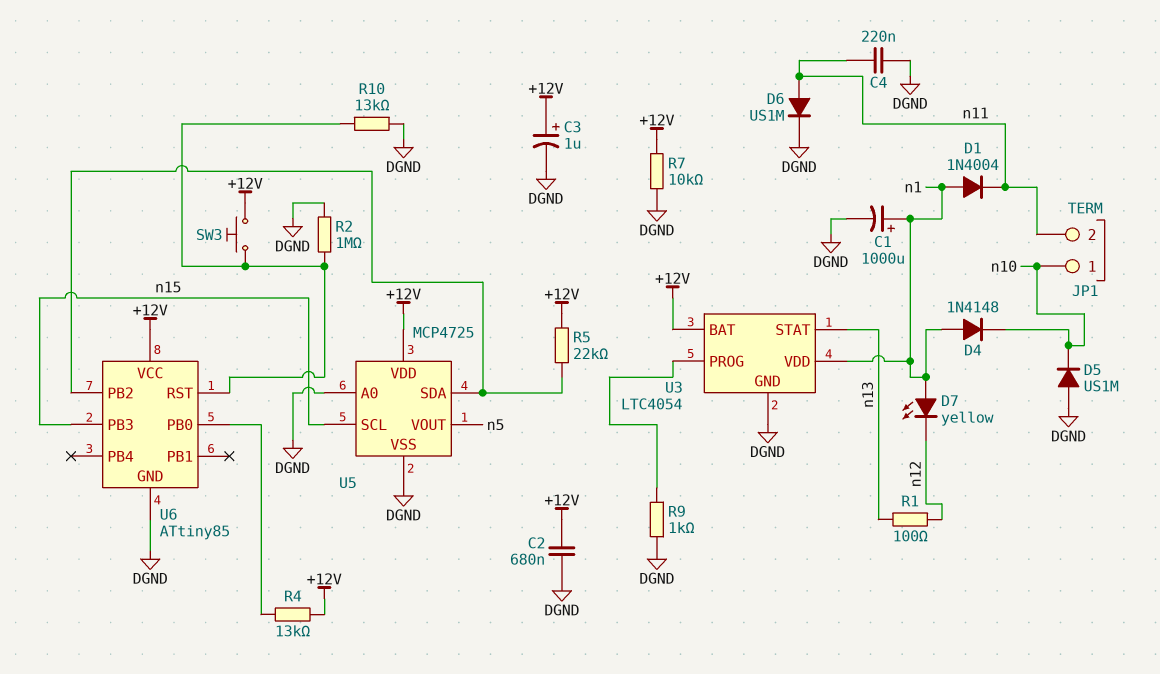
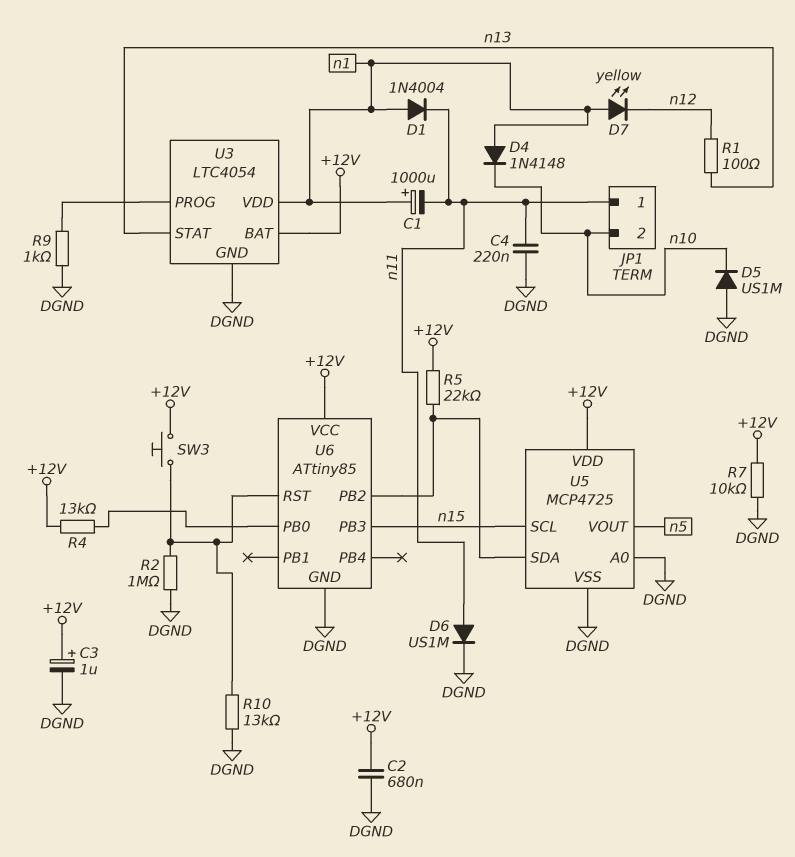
C1: 1000uF (plus n1, minus DGND) -> 1000uF (plus n1, minus n11)
JP1 pin 1: n10 -> n11
JP1 pin 2: n11 -> n10

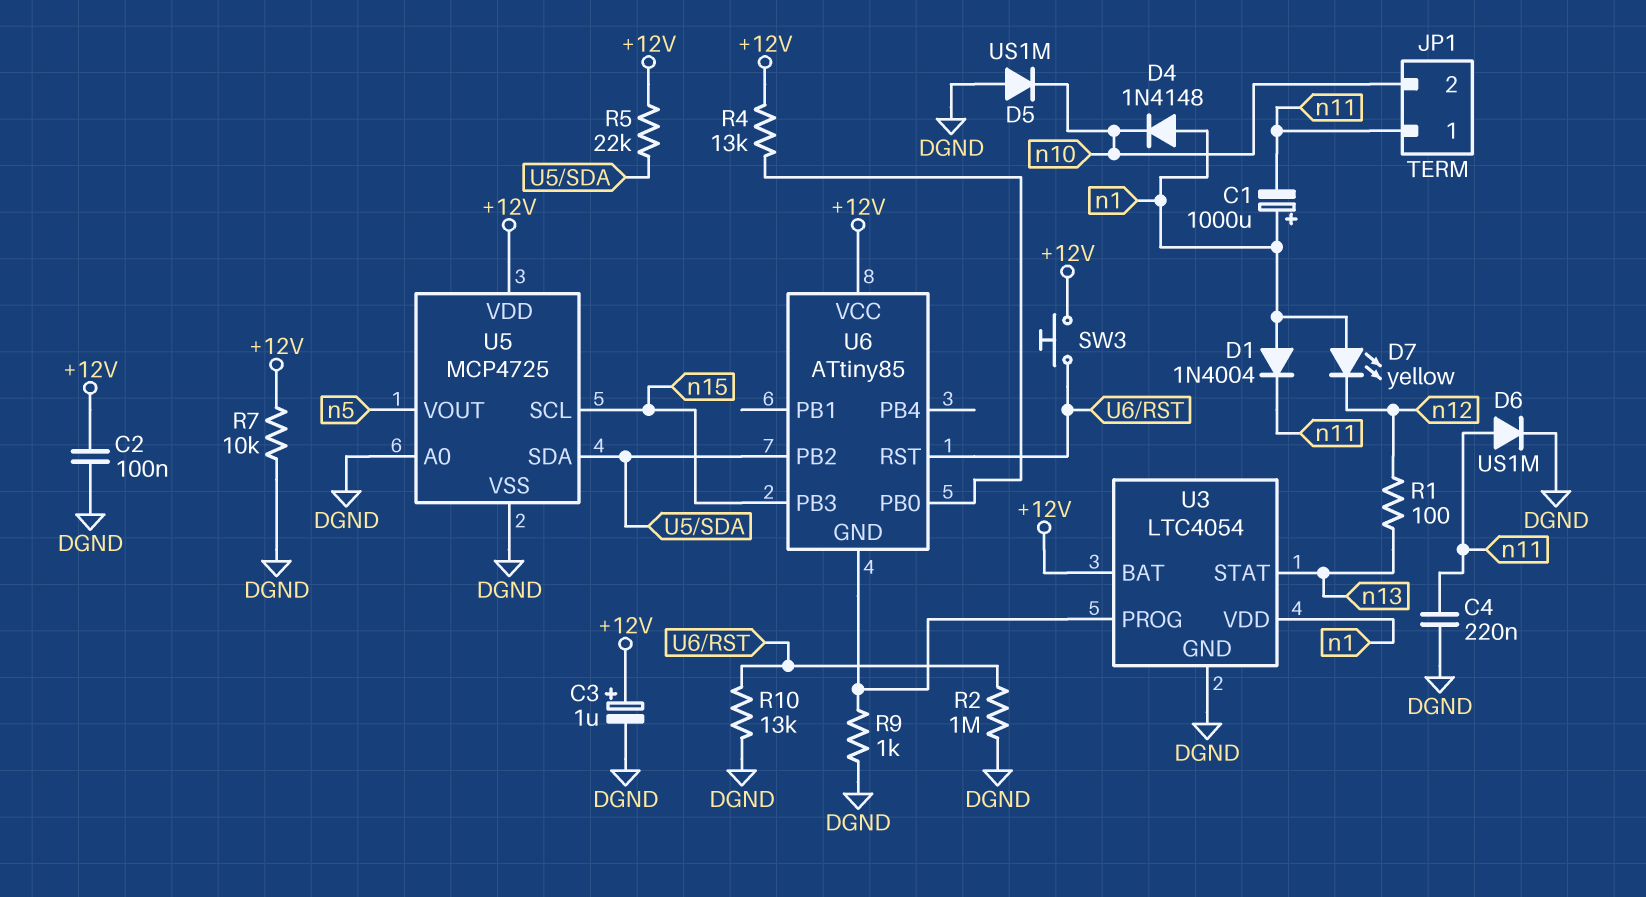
C2: 680nF (+12V, DGND) -> 100nF (+12V, DGND)
U6 pin GND: DGND -> U3/PROG

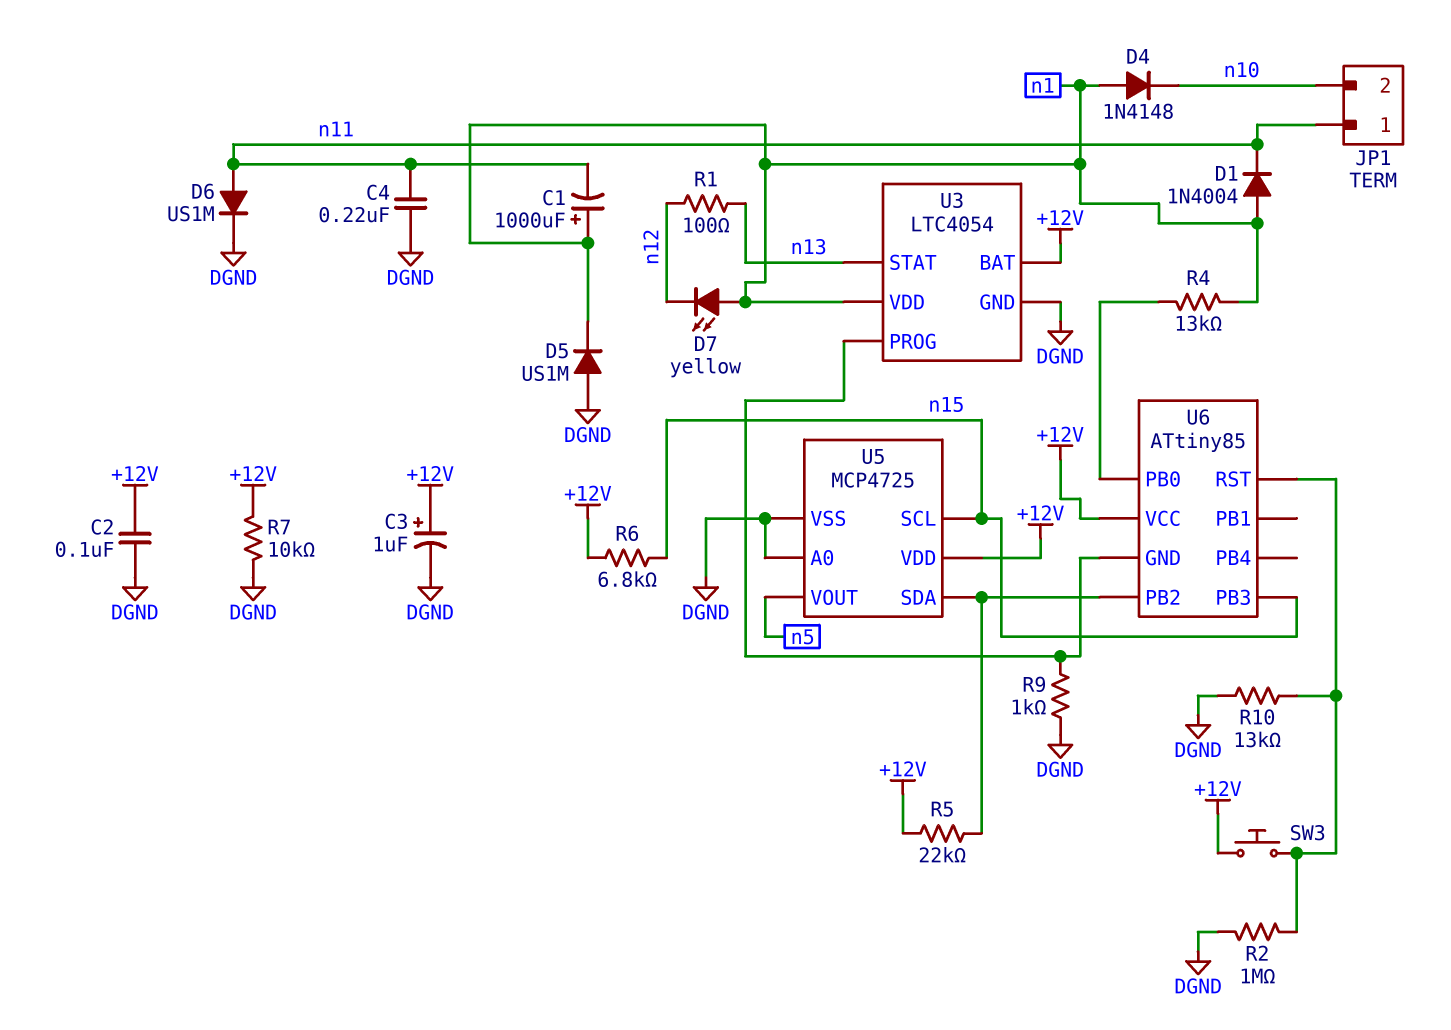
D5: diode US1M (A DGND, K n10) -> diode US1M (A DGND, K n1)
R4: 13k (+12V, U6/PB0) -> 13k (U6/PB0, n1)
R6: none -> 6.8k (+12V, n15)

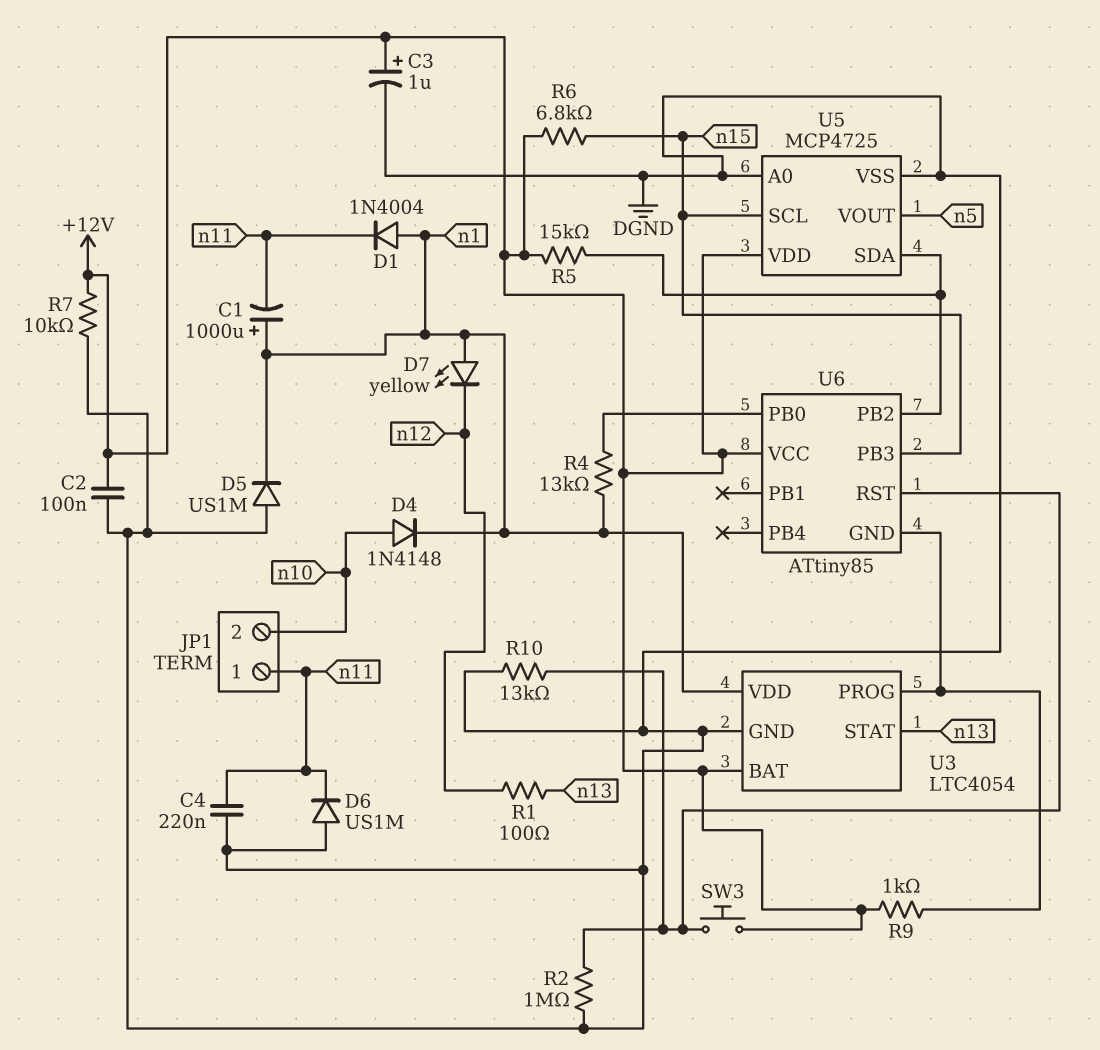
D4: diode 1N4148 (A n1, K n10) -> diode 1N4148 (A n10, K n1)
D6: diode US1M (A n11, K DGND) -> diode US1M (A DGND, K n11)
R5: 22k (+12V, U5/SDA) -> 15k (+12V, U5/SDA)
R9: 1k (DGND, U3/PROG) -> 1k (+12V, U3/PROG)

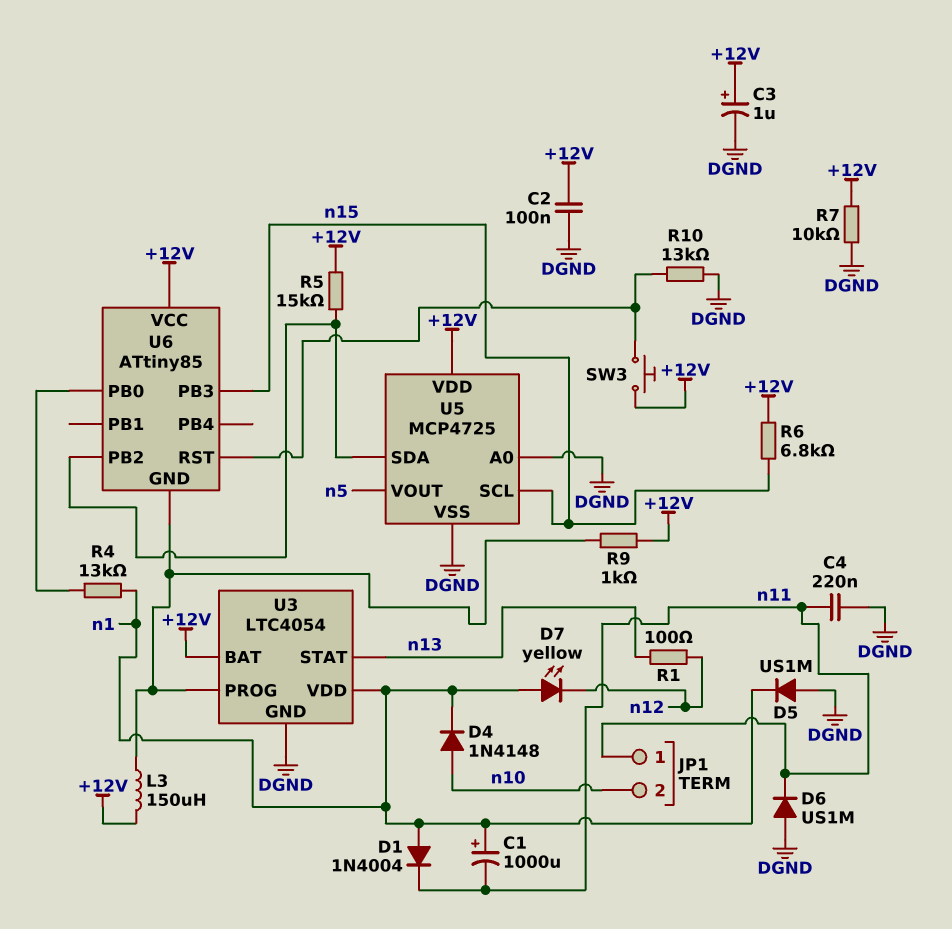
L3: none -> 150uH (+12V, U3/PROG)
R2: 1M (DGND, U6/RST) -> none

